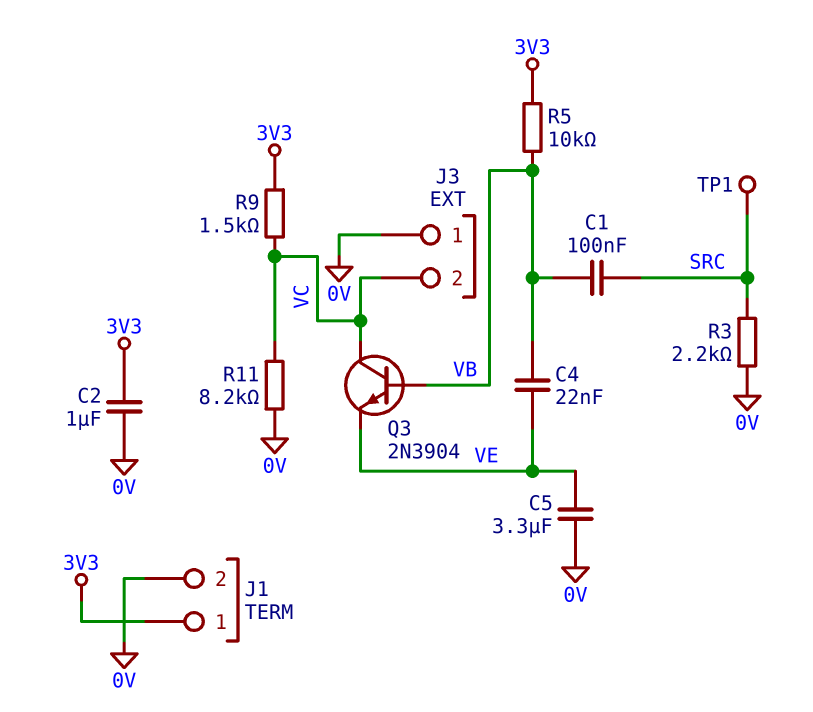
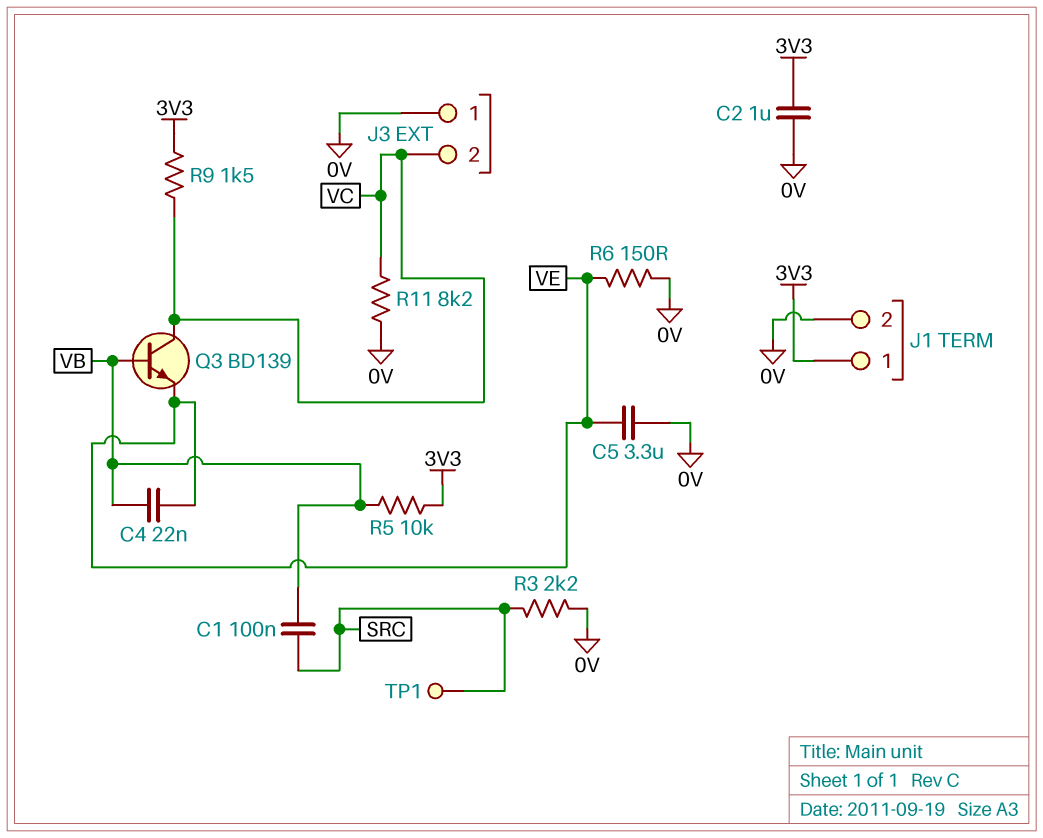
Q3: NPN 2N3904 (B VB, C VC, E VE) -> NPN BD139 (B VB, C VC, E VE)
R6: none -> 150 (0V, VE)

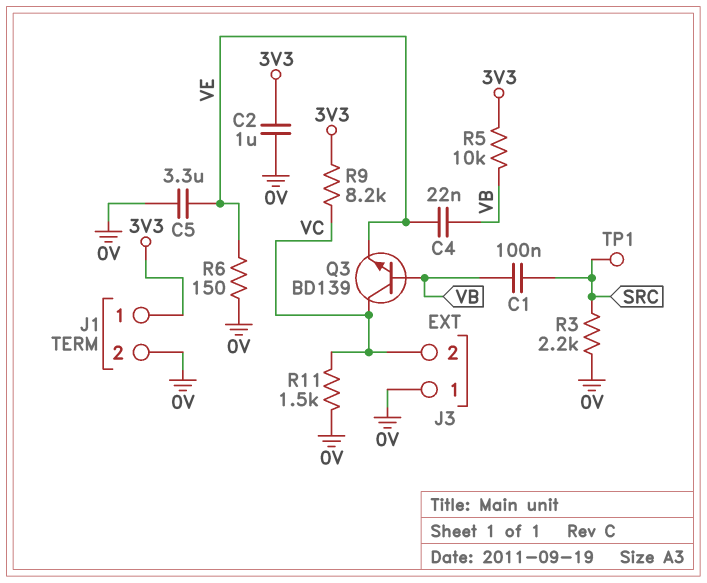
R9: 1.5k (3V3, VC) -> 8.2k (3V3, VC)
R11: 8.2k (0V, VC) -> 1.5k (0V, VC)

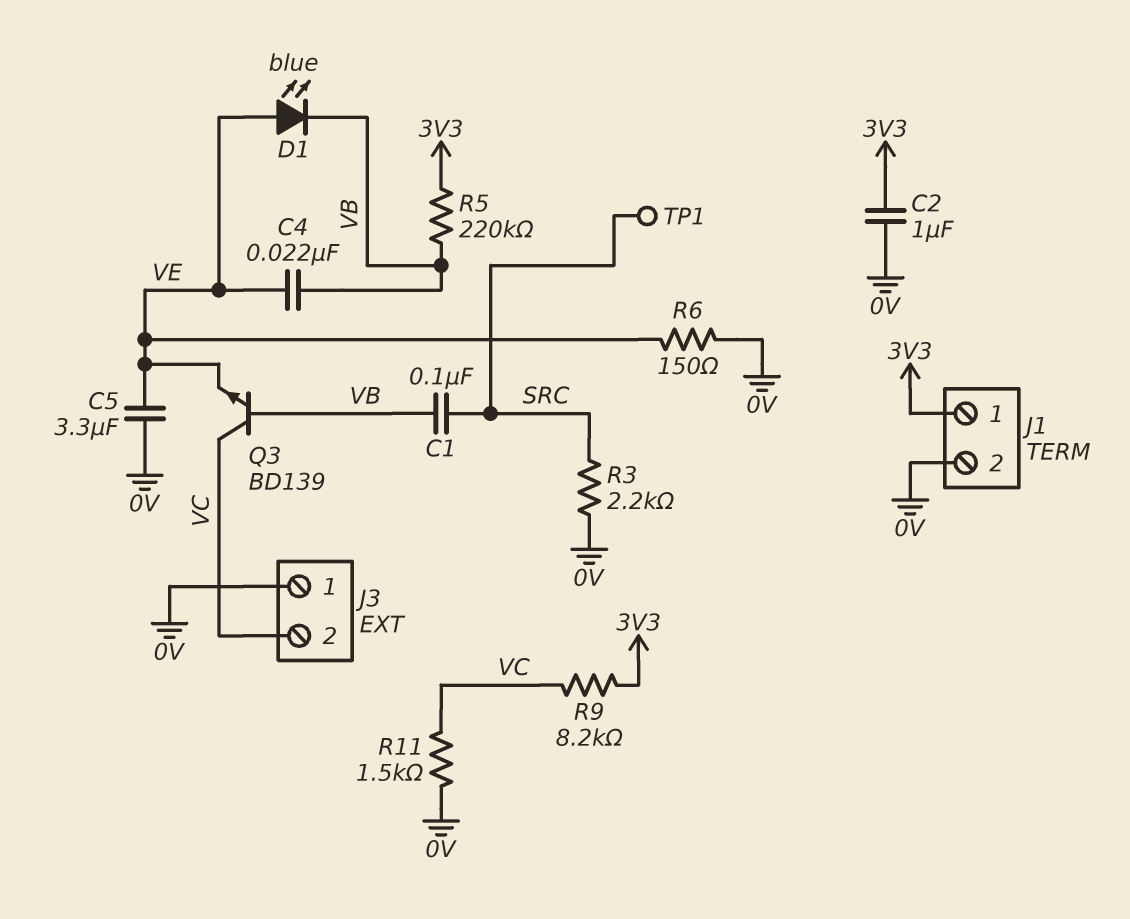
D1: none -> LED blue (A VE, K VB)
R5: 10k (3V3, VB) -> 220k (3V3, VB)

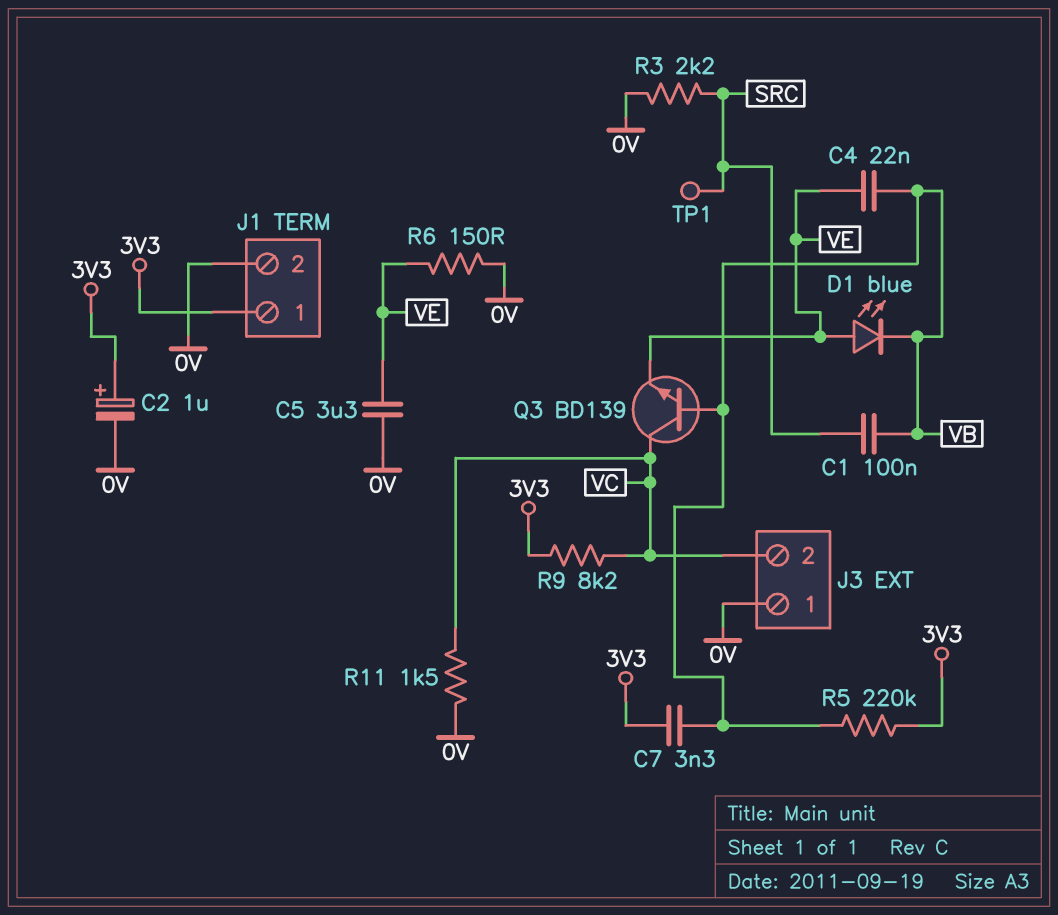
C2: 1uF (0V, 3V3) -> 1uF (plus 3V3, minus 0V)
C7: none -> 3.3nF (3V3, VB)

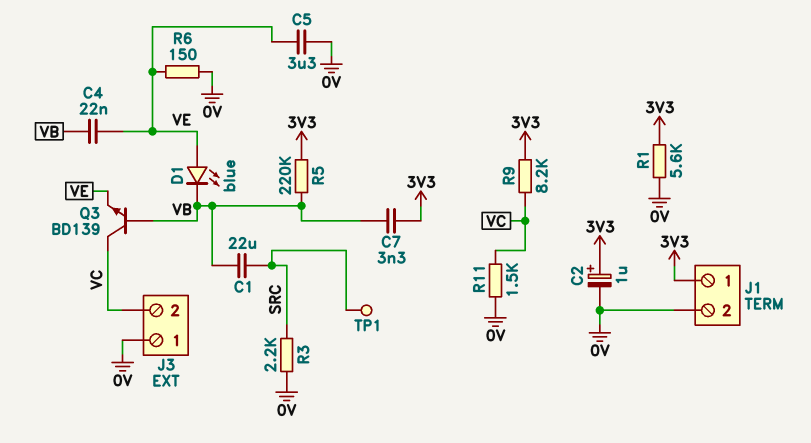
C1: 100nF (SRC, VB) -> 22uF (SRC, VB)
R1: none -> 5.6k (0V, 3V3)

